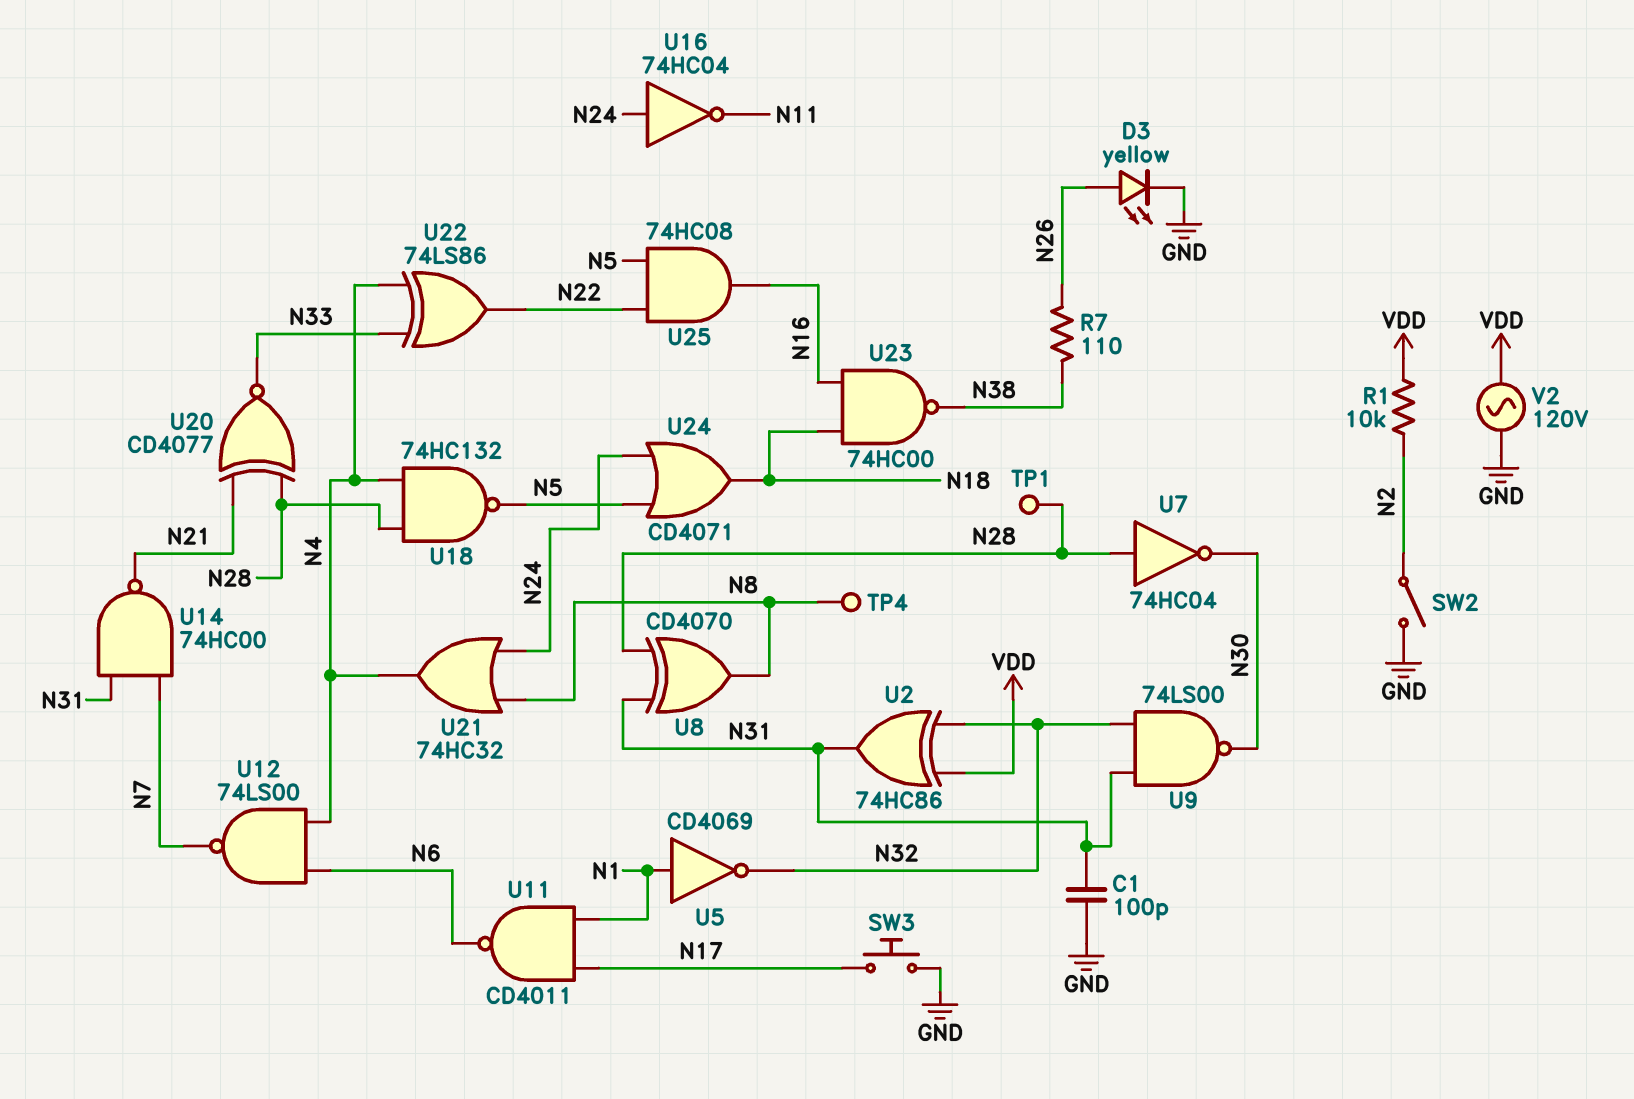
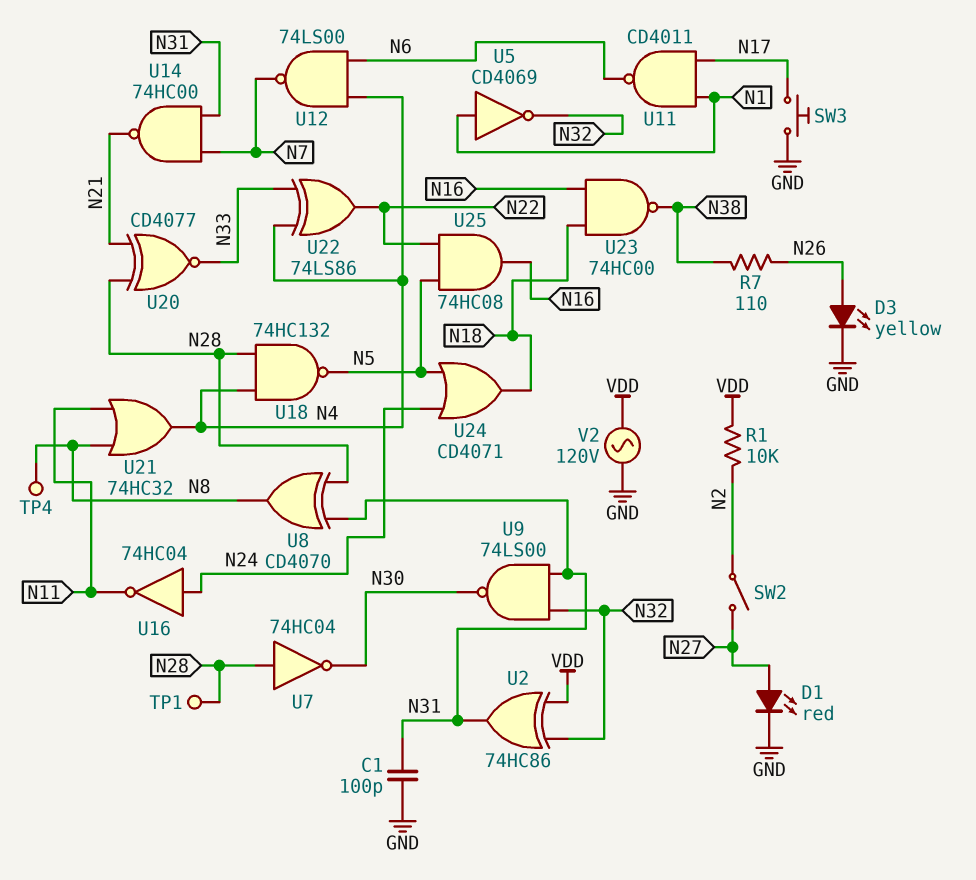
D1: none -> LED red (A N27, K GND)
SW2: switch (GND, N2) -> switch (N2, N27)
U21: OR 74HC32 (in N8, in N24, out N4) -> OR 74HC32 (in N8, in N11, out N4)

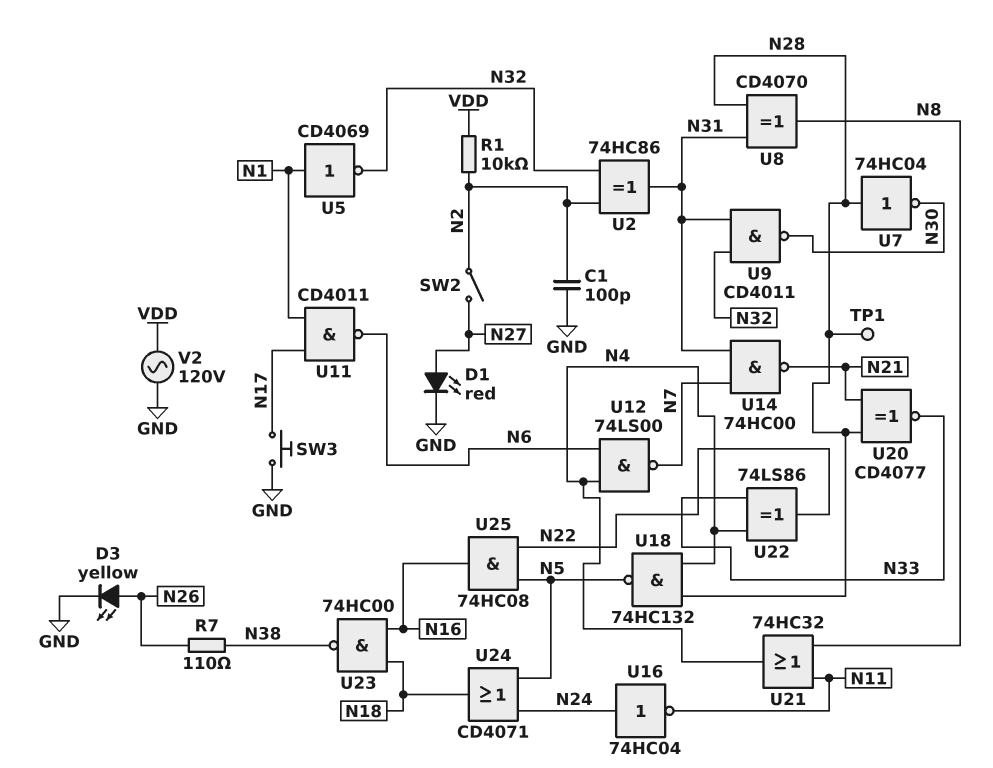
C1: 100pF (GND, N31) -> 100pF (GND, N2)
TP4: test point (N8) -> none
U2: XOR 74HC86 (in N32, in VDD, out N31) -> XOR 74HC86 (in N2, in N32, out N31)
U9: NAND 74LS00 (in N31, in N32, out N30) -> NAND CD4011 (in N31, in N32, out N30)

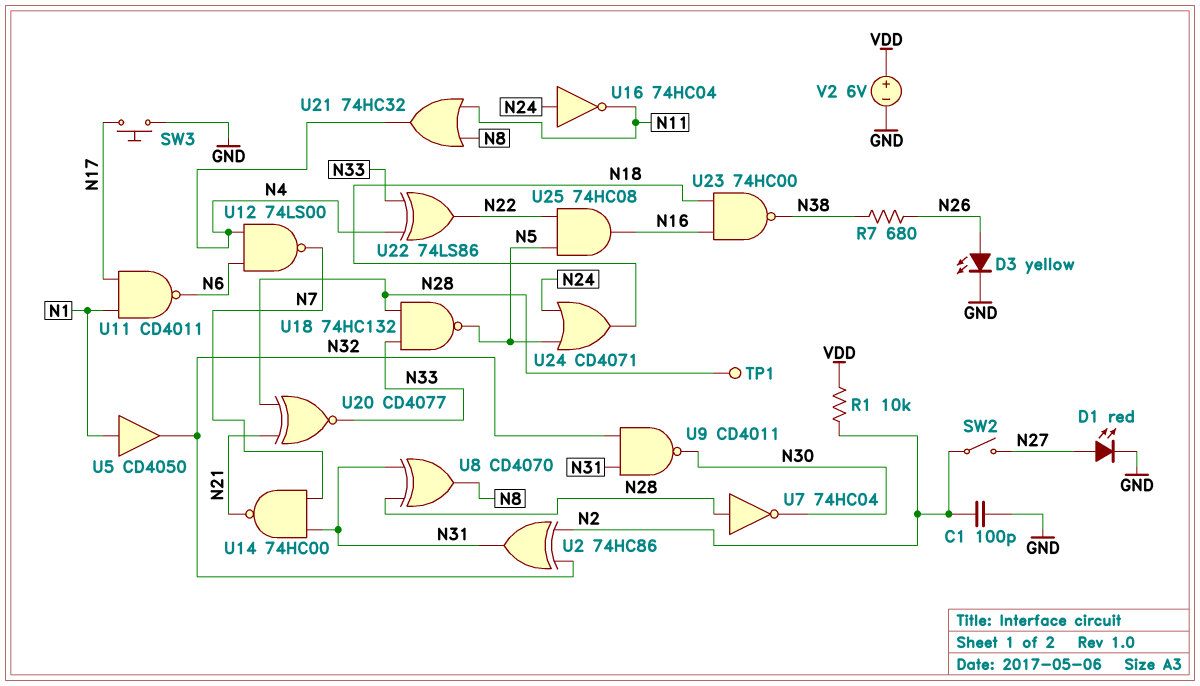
R7: 110 (N26, N38) -> 680 (N26, N38)
U5: NOT CD4069 (in N1, out N32) -> buffer CD4050 (in N1, out N32)
U18: NAND 74HC132 (in N4, in N28, out N5) -> NAND 74HC132 (in N28, in N33, out N5)
V2: AC 120V (GND, VDD) -> 6V (plus VDD, minus GND)

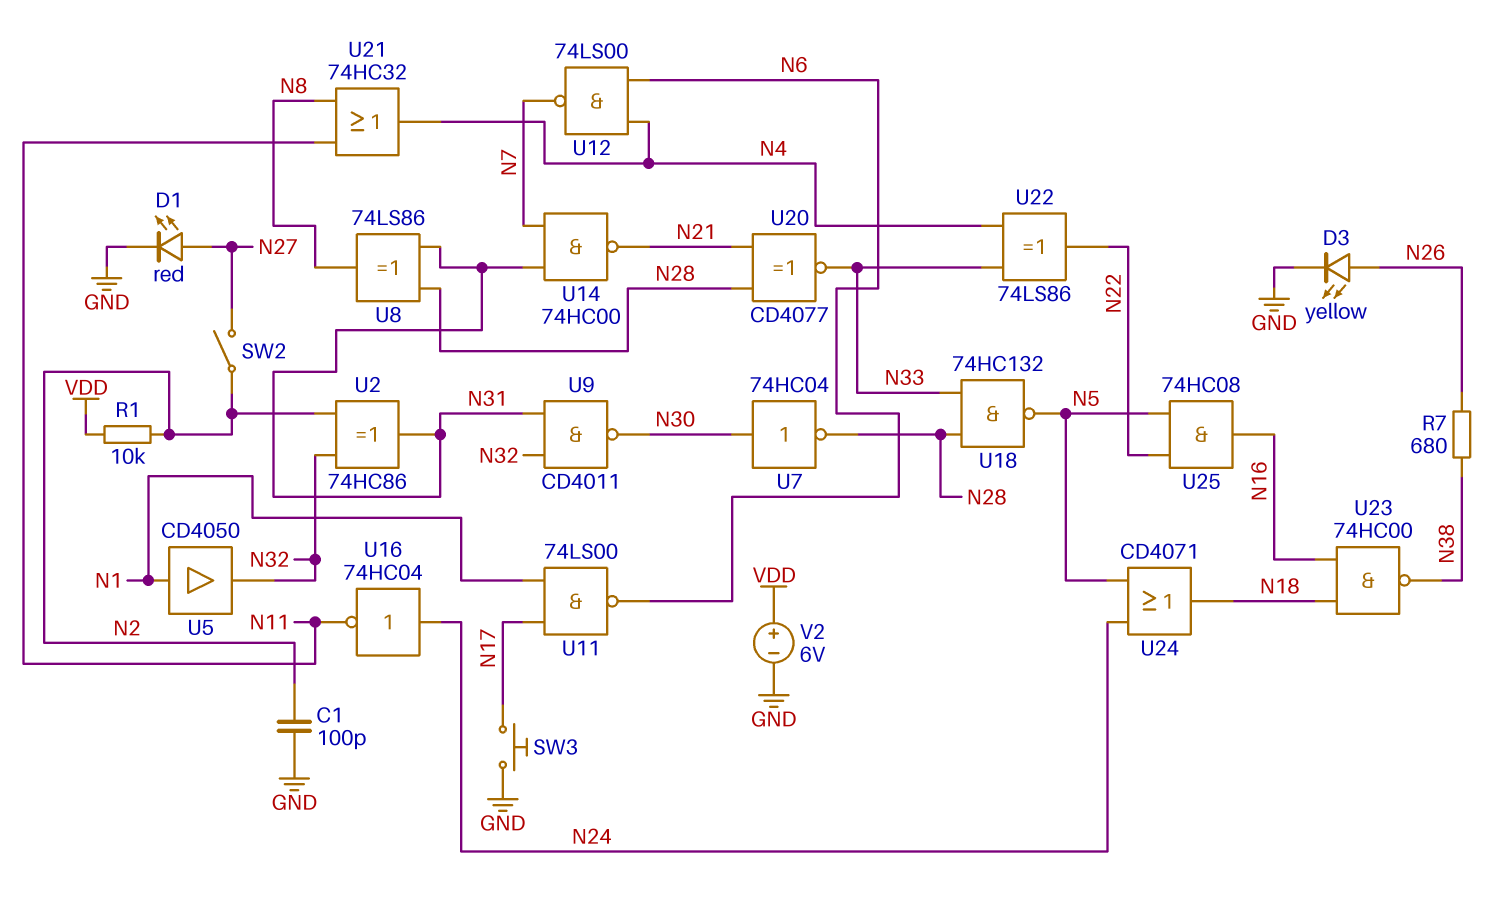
TP1: test point (N28) -> none
U7: NOT 74HC04 (in N28, out N30) -> NOT 74HC04 (in N30, out N28)
U8: XOR CD4070 (in N28, in N31, out N8) -> XOR 74LS86 (in N28, in N31, out N8)
U11: NAND CD4011 (in N1, in N17, out N6) -> NAND 74LS00 (in N1, in N17, out N6)

